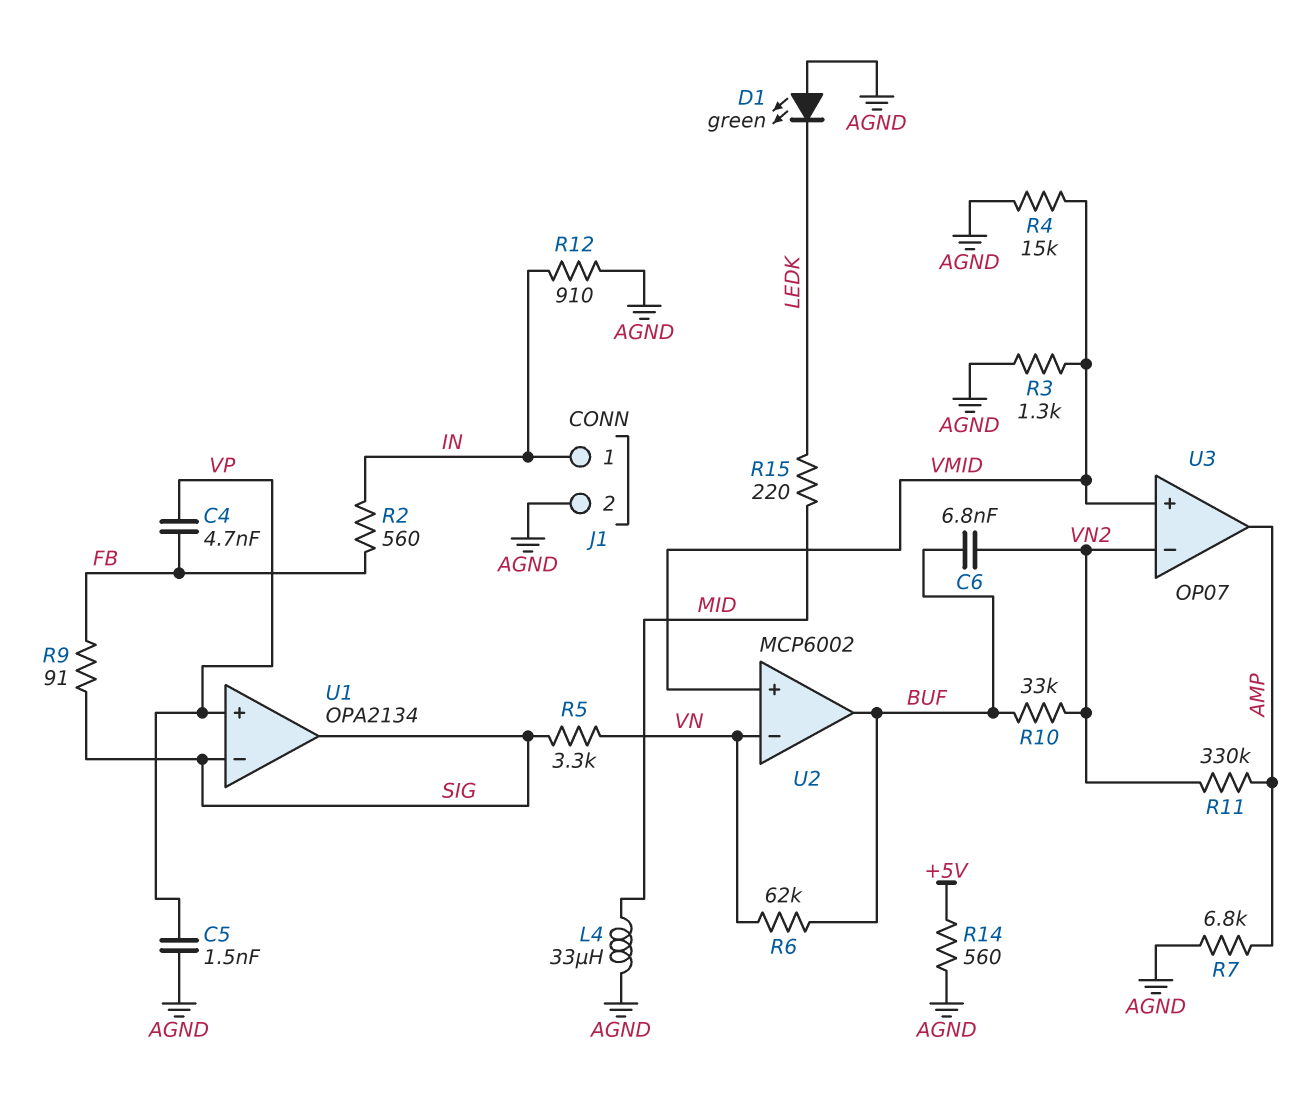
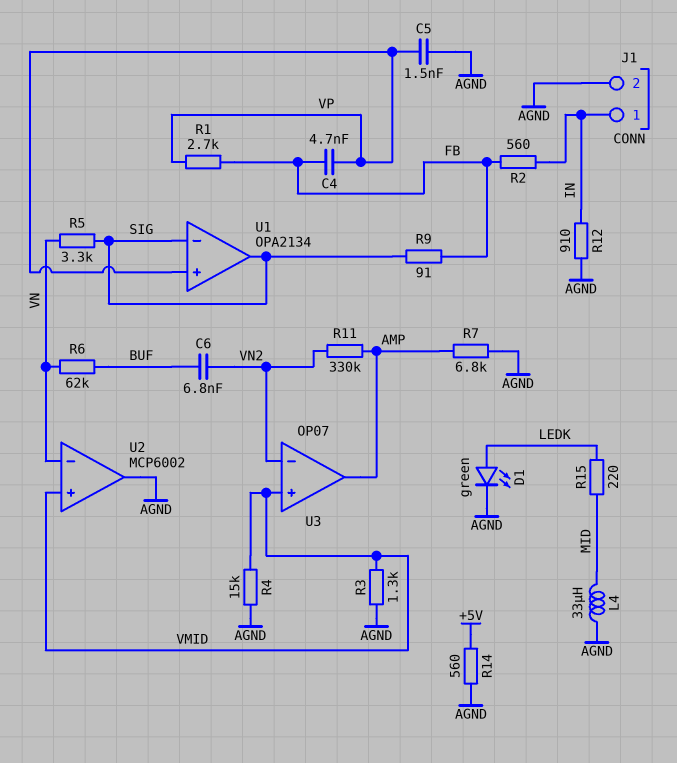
D1: LED green (A AGND, K LEDK) -> LED green (A LEDK, K AGND)
R1: none -> 2.7k (FB, VP)
R10: 33k (BUF, VN2) -> none
U2 pin out: BUF -> AGND

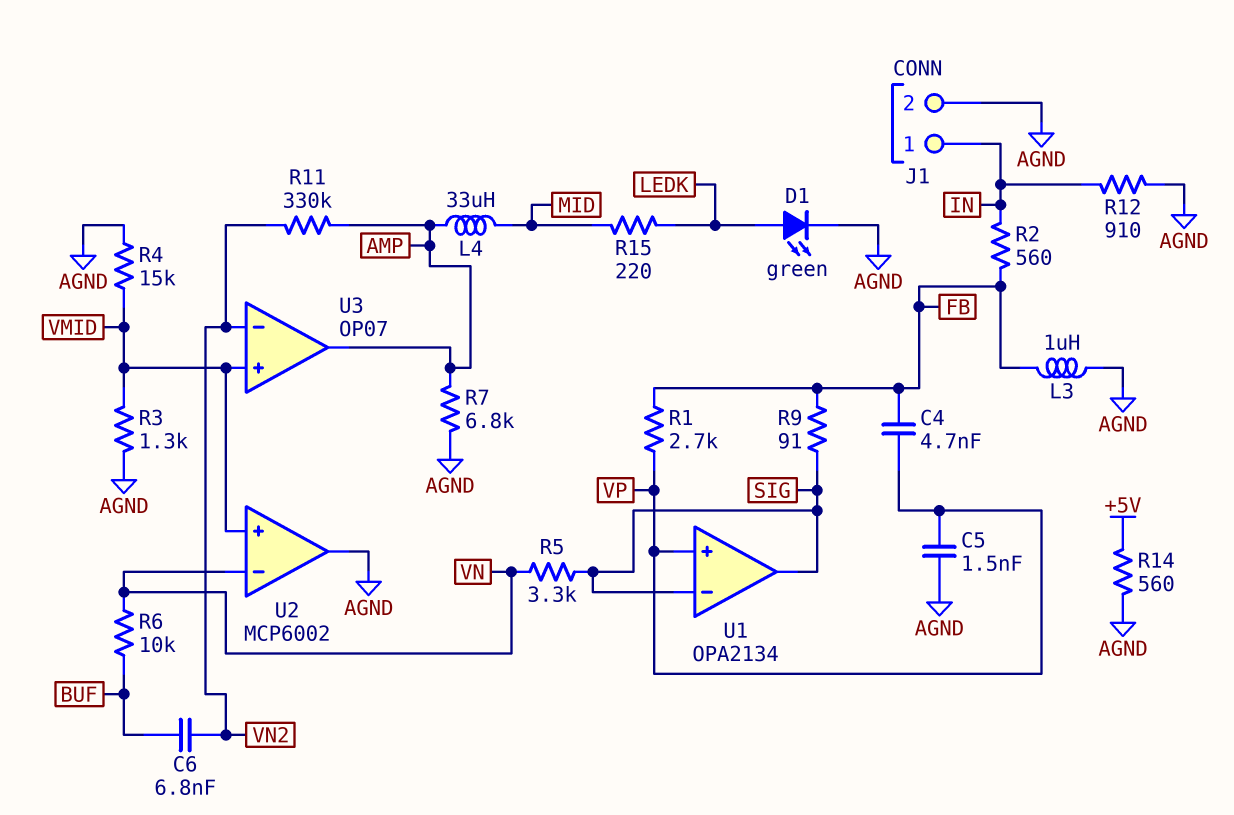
L3: none -> 1uH (AGND, FB)
L4: 33uH (AGND, MID) -> 33uH (AMP, MID)
R6: 62k (BUF, VN) -> 10k (BUF, VN)

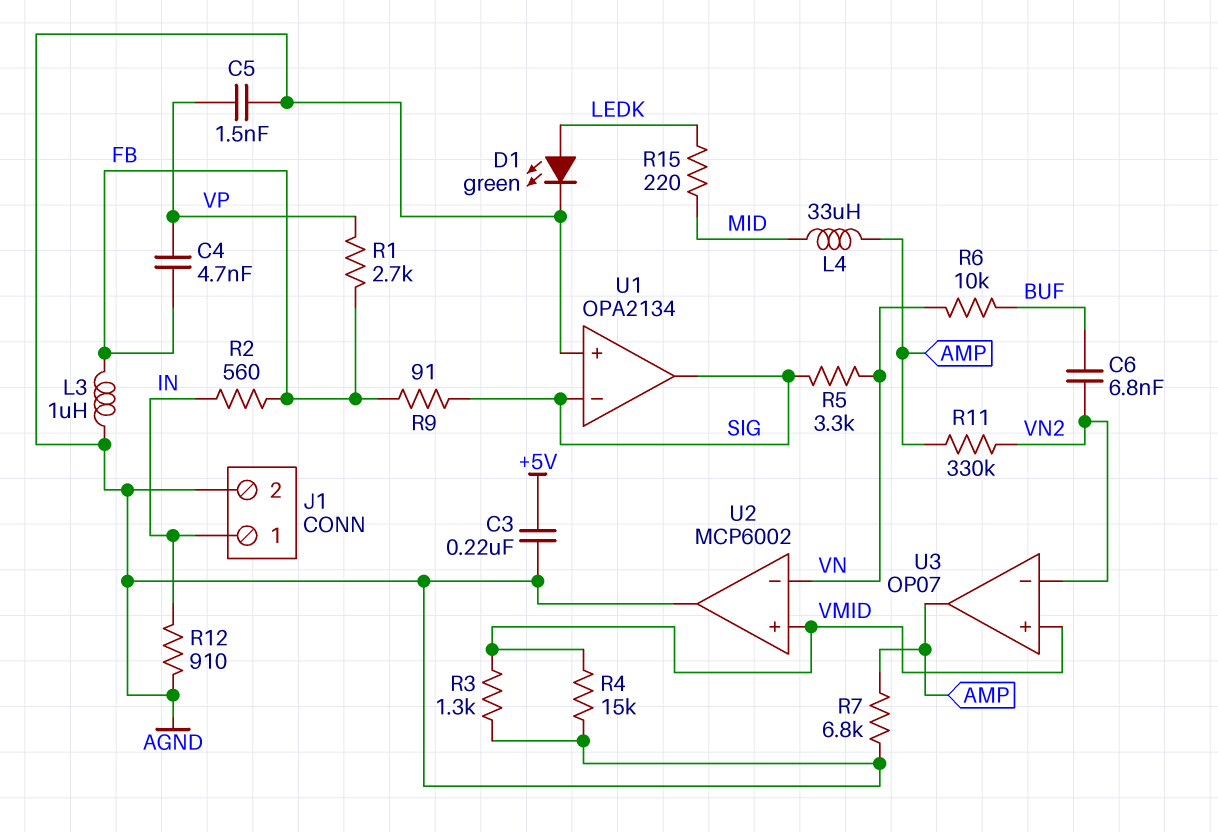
C3: none -> 220nF (+5V, AGND)
R14: 560 (+5V, AGND) -> none
U1 pin in+: VP -> AGND

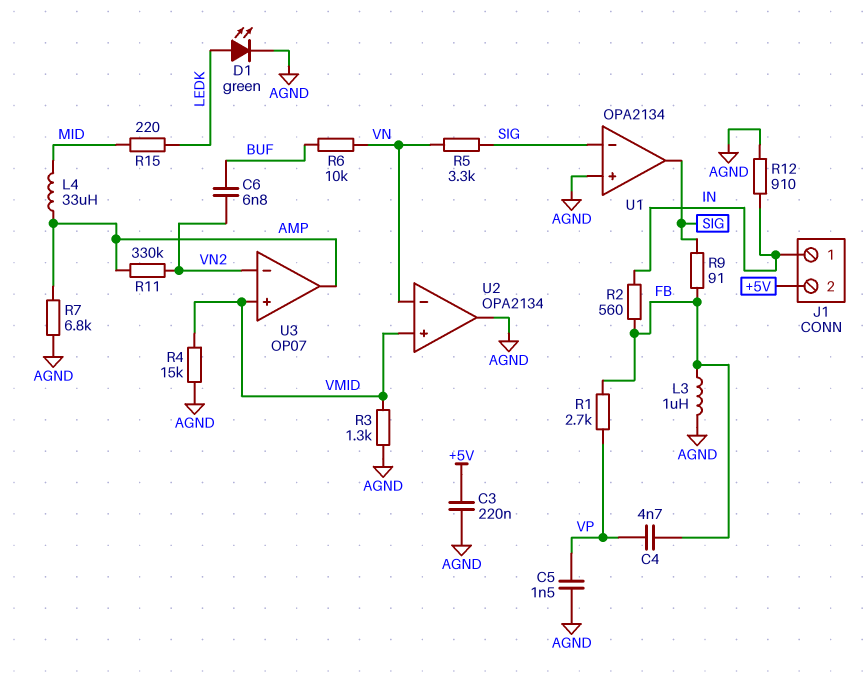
J1 pin 2: AGND -> +5V
U2: MCP6002 -> OPA2134

